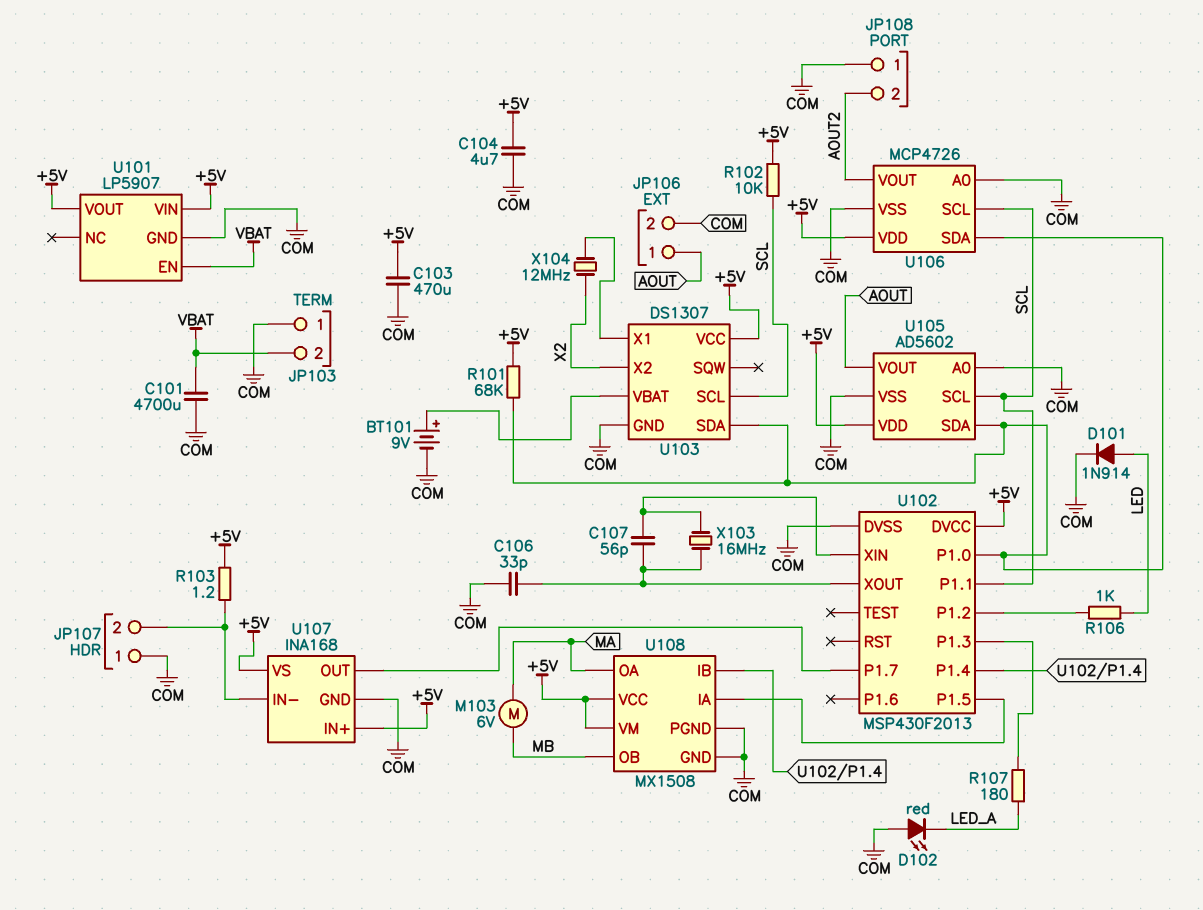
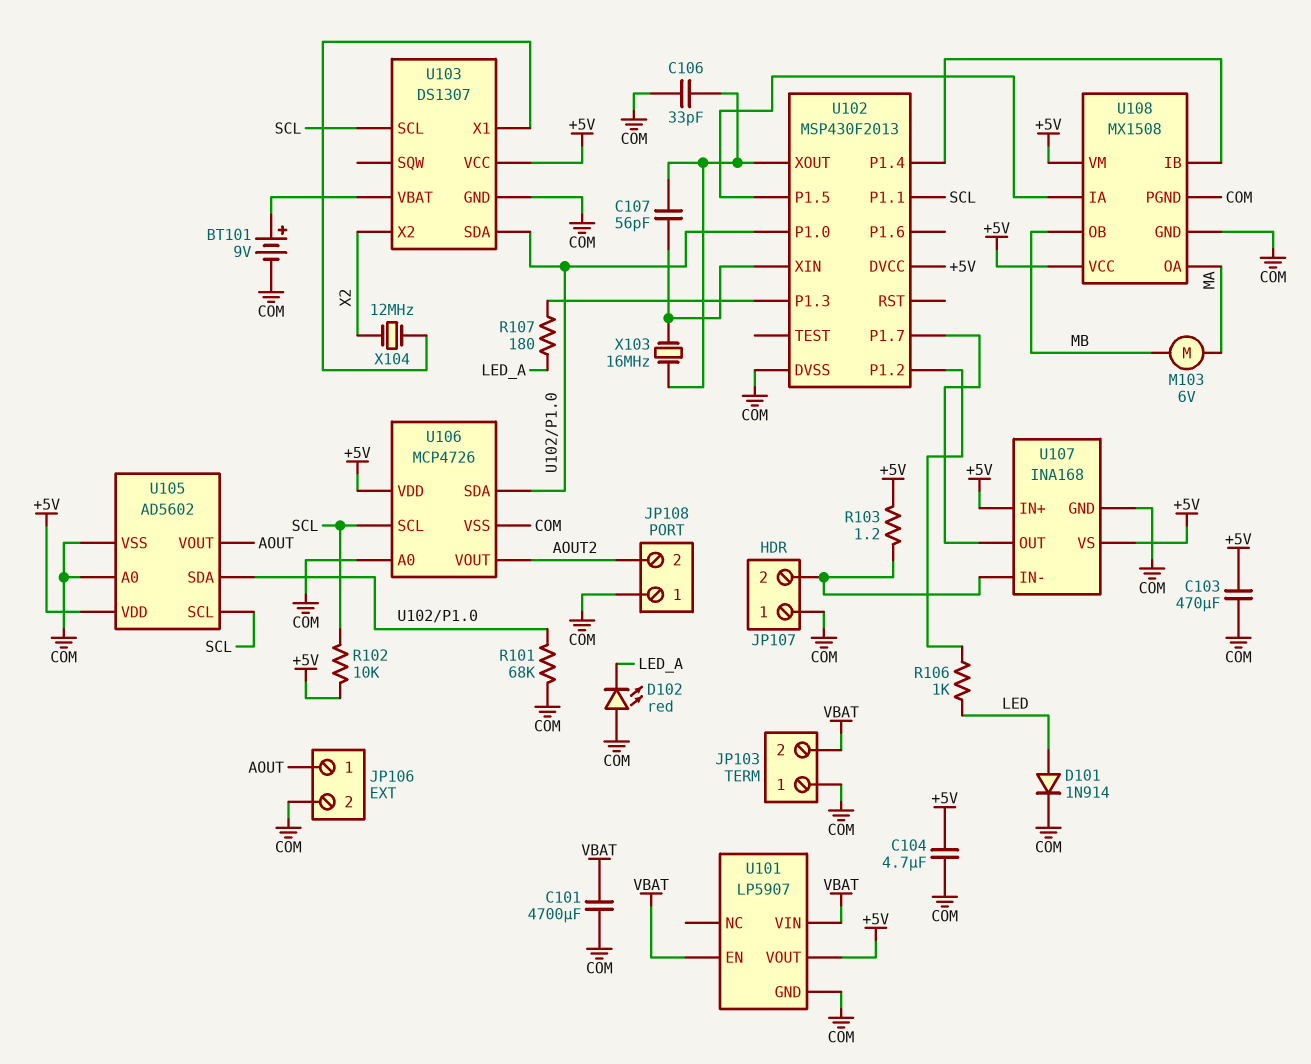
R101: 68k (+5V, U102/P1.0) -> 68k (COM, U102/P1.0)
U101 pin VIN: +5V -> VBAT

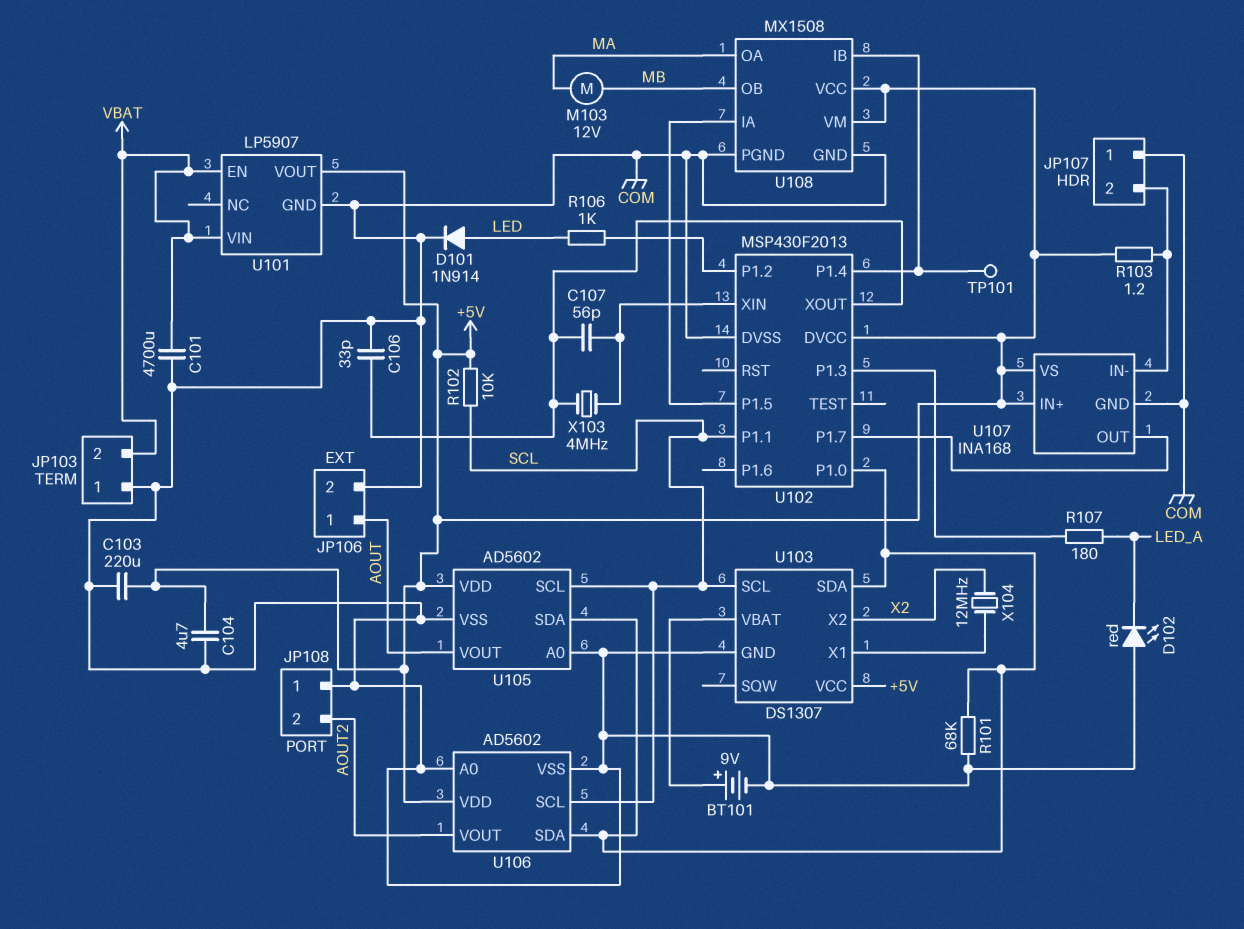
C103: 470uF (+5V, COM) -> 220uF (+5V, COM)
M103: motor 6V (MA, MB) -> motor 12V (MA, MB)
TP101: none -> test point (U102/P1.4)
U106: MCP4726 -> AD5602
X103: 16MHz (U102/XIN, U102/XOUT) -> 4MHz (U102/XIN, U102/XOUT)

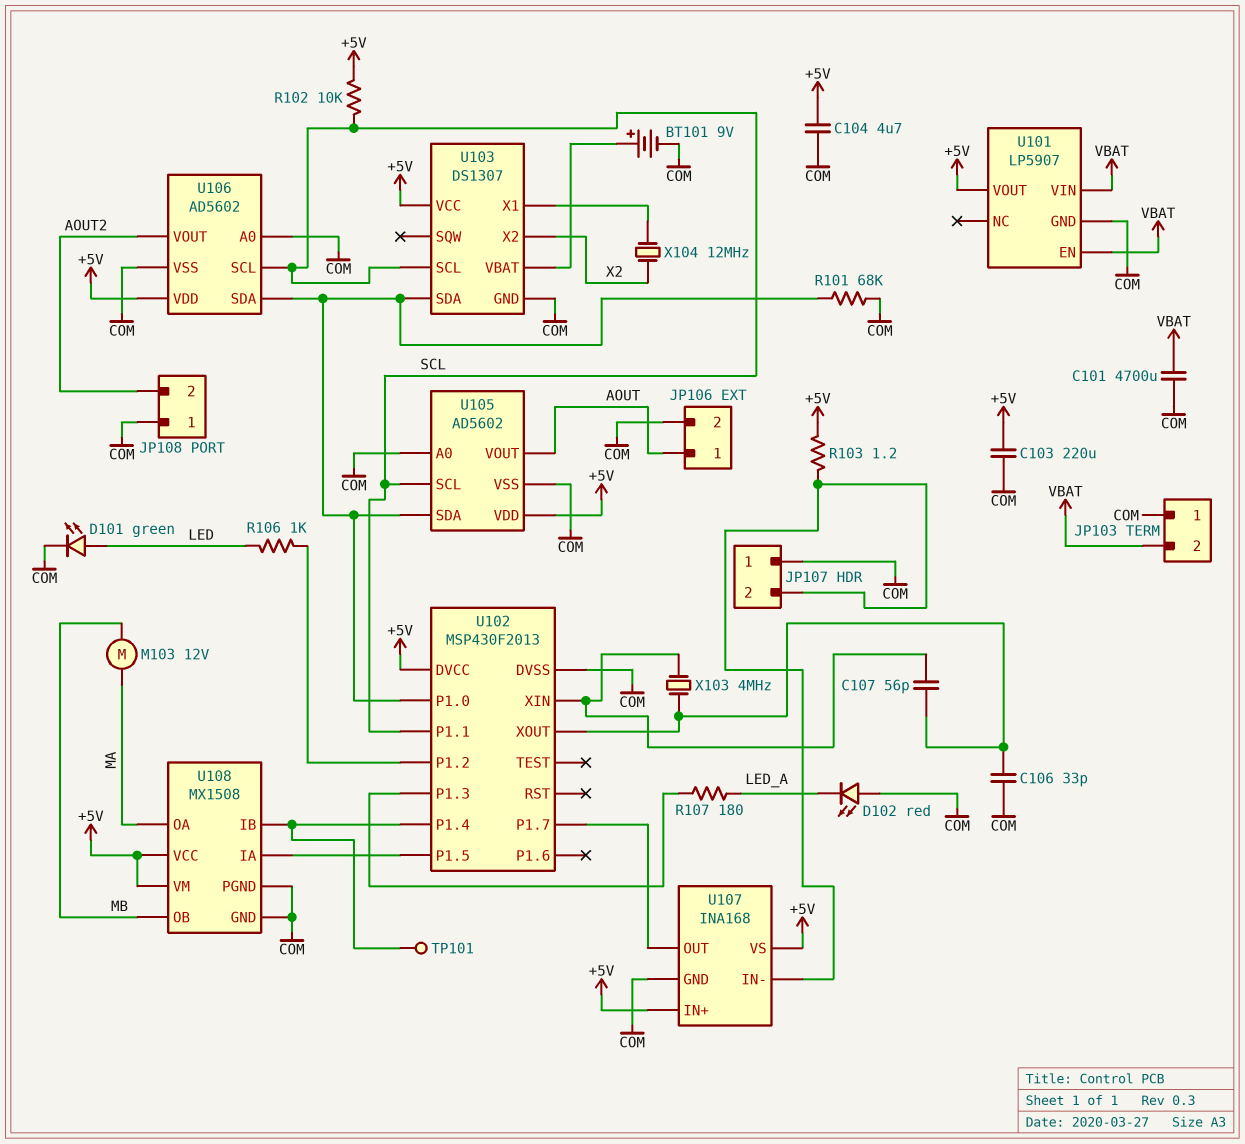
D101: diode 1N914 (A LED, K COM) -> LED green (A LED, K COM)

